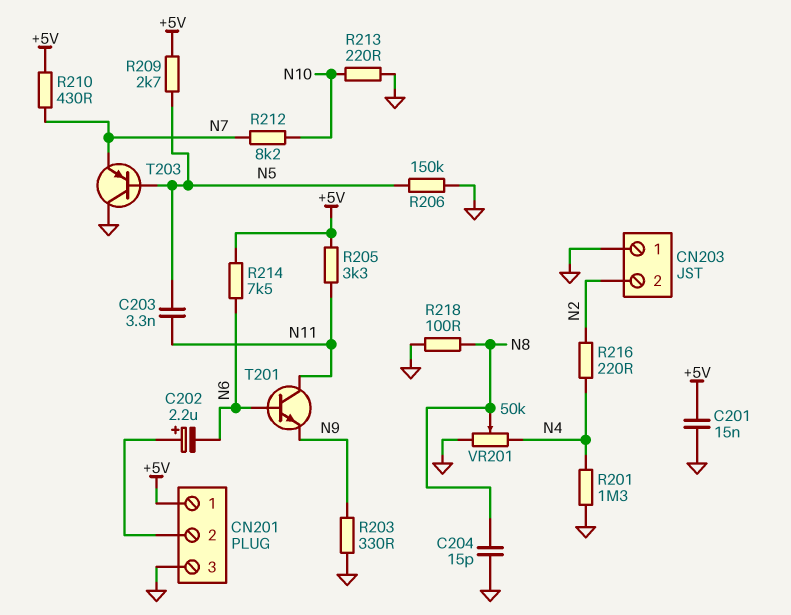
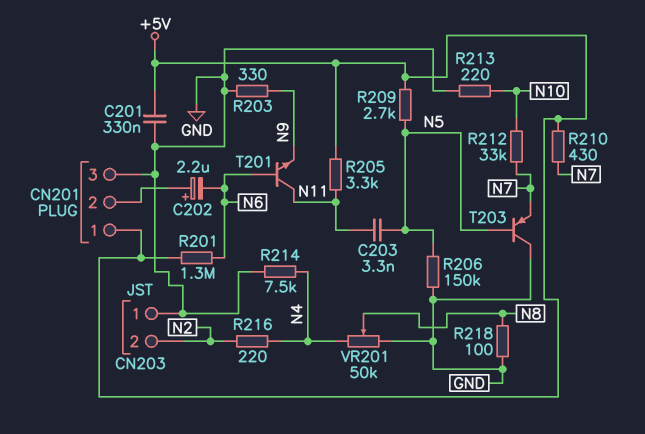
C201: 15nF (+5V, GND) -> 330nF (+5V, GND)
C204: 15pF (GND, N8) -> none
R201: 1.3M (GND, N4) -> 1.3M (+5V, N6)
R212: 8.2k (N7, N10) -> 33k (N7, N10)
R214: 7.5k (+5V, N6) -> 7.5k (GND, N4)

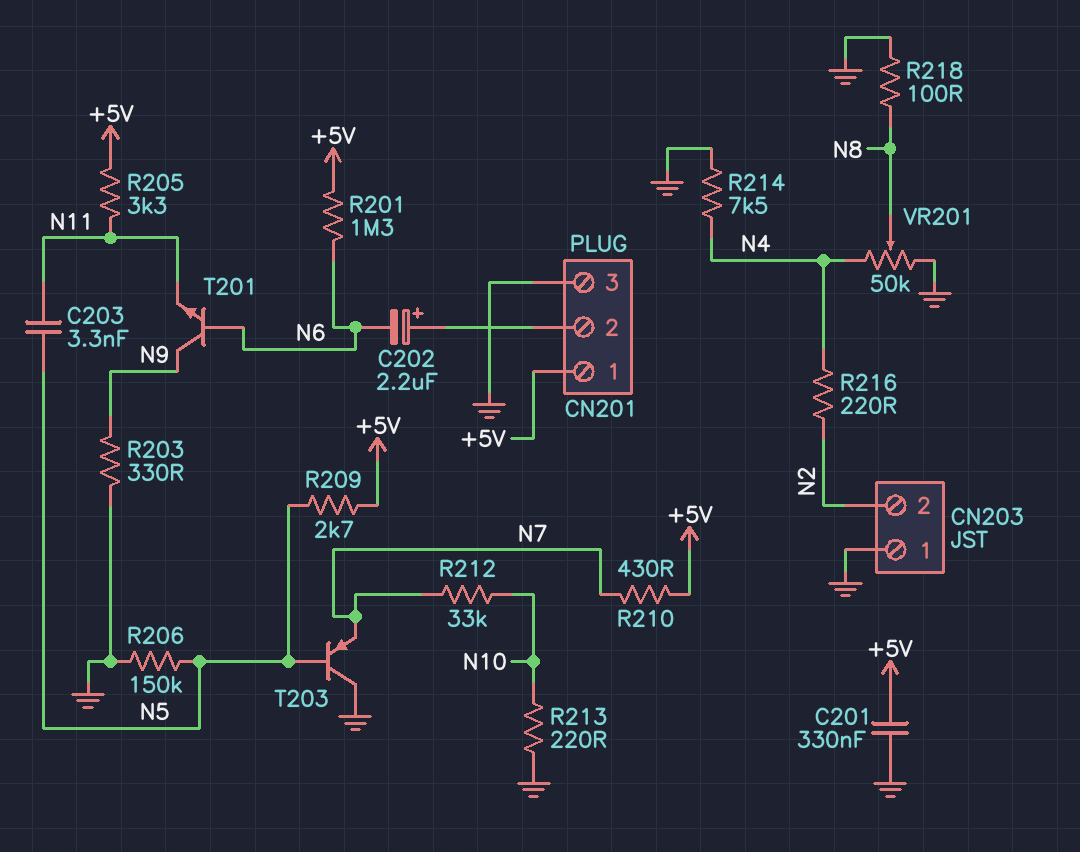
T201: NPN (B N6, C N11, E N9) -> NPN (B N6, C N9, E N11)

